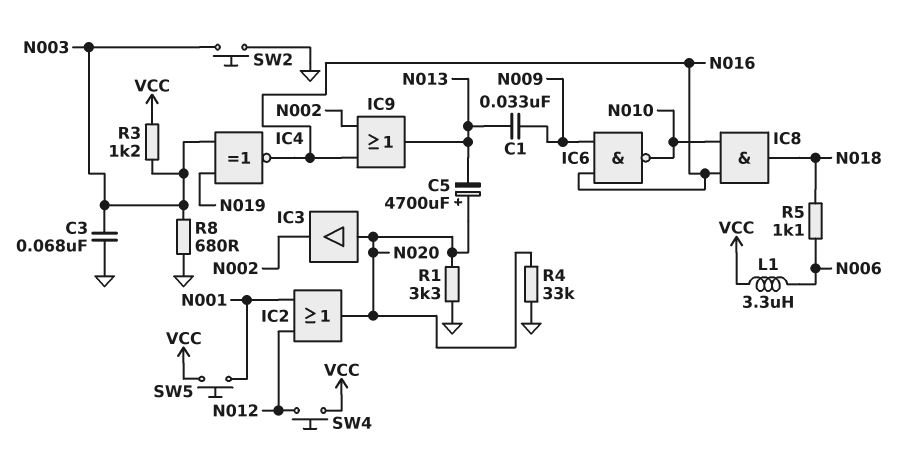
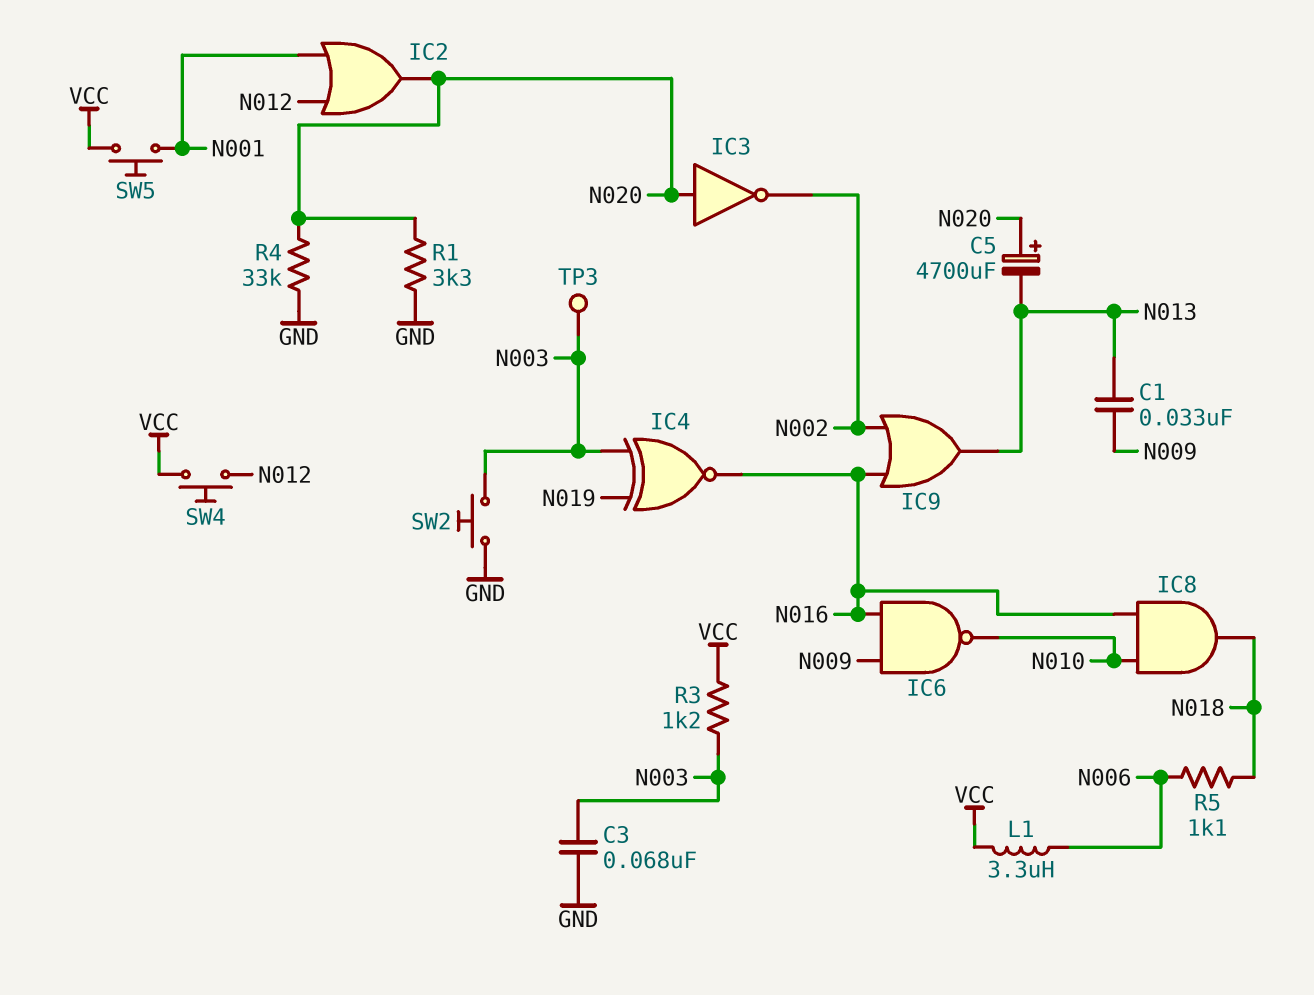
IC3: buffer (in N020, out N002) -> NOT (in N020, out N002)
R8: 680 (GND, N003) -> none
TP3: none -> test point (N003)

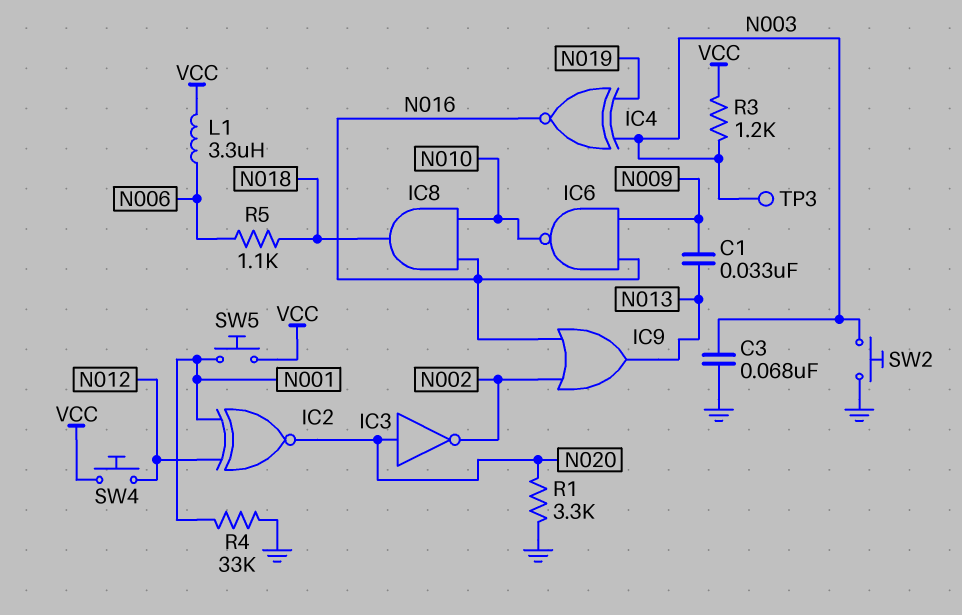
C5: 4700uF (plus N020, minus N013) -> none
IC2: OR (in N001, in N012, out N020) -> XNOR (in N001, in N012, out N020)
R4: 33k (GND, N020) -> 33k (GND, N001)

